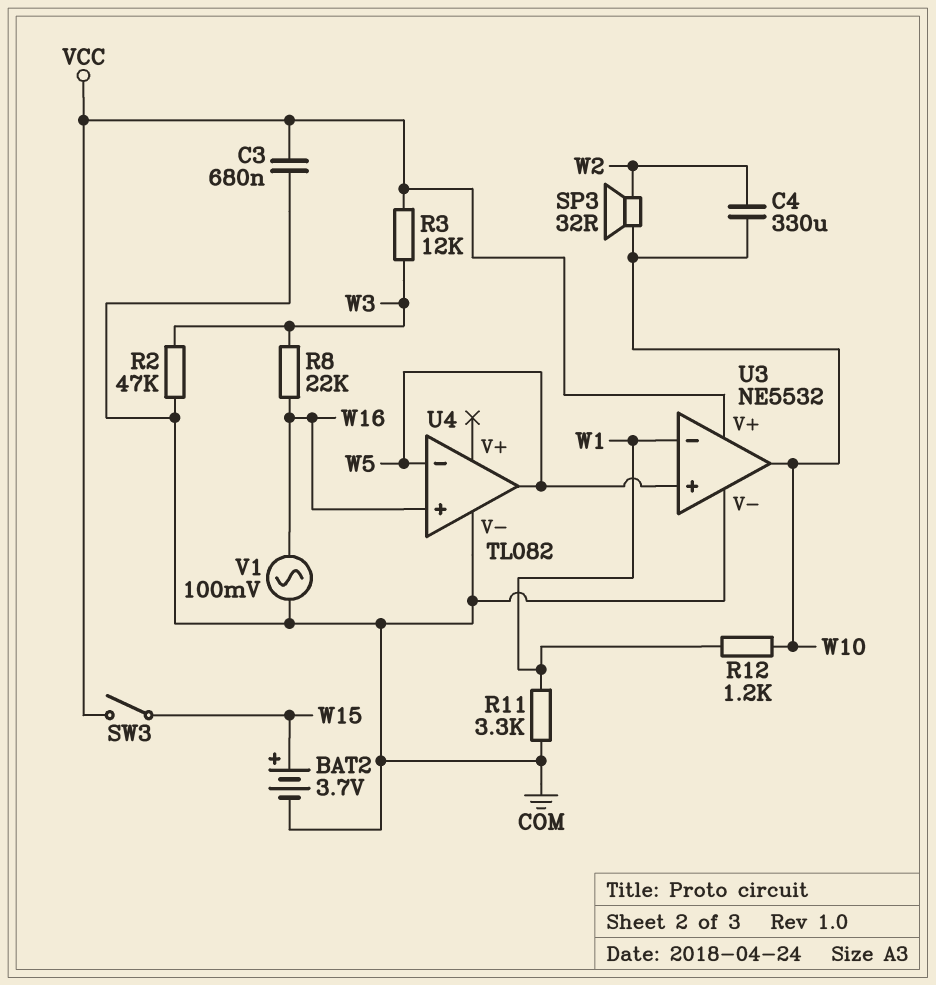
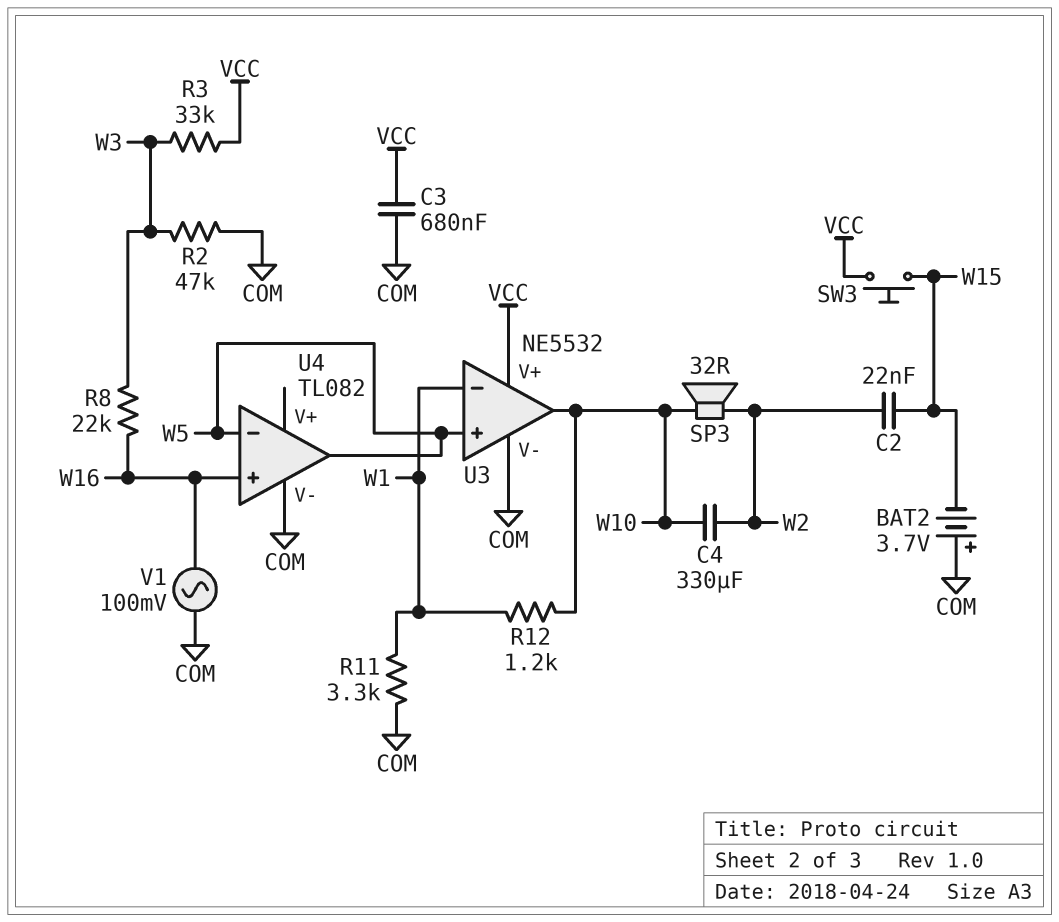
BAT2: 3.7V (plus W15, minus COM) -> 3.7V (plus COM, minus W15)
C2: none -> 22nF (W2, W15)
R3: 12k (VCC, W3) -> 33k (VCC, W3)
SW3: switch (VCC, W15) -> button (VCC, W15)

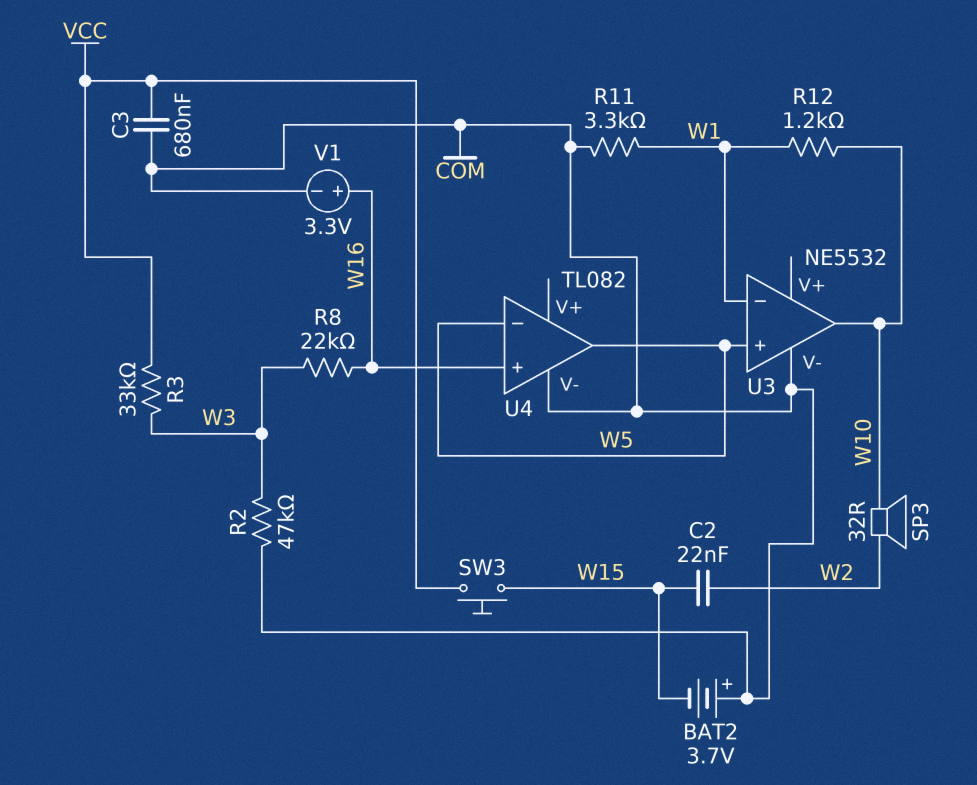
C4: 330uF (W2, W10) -> none
U3 pin V+: VCC -> none
V1: AC 100mV (COM, W16) -> 3.3V (plus W16, minus COM)

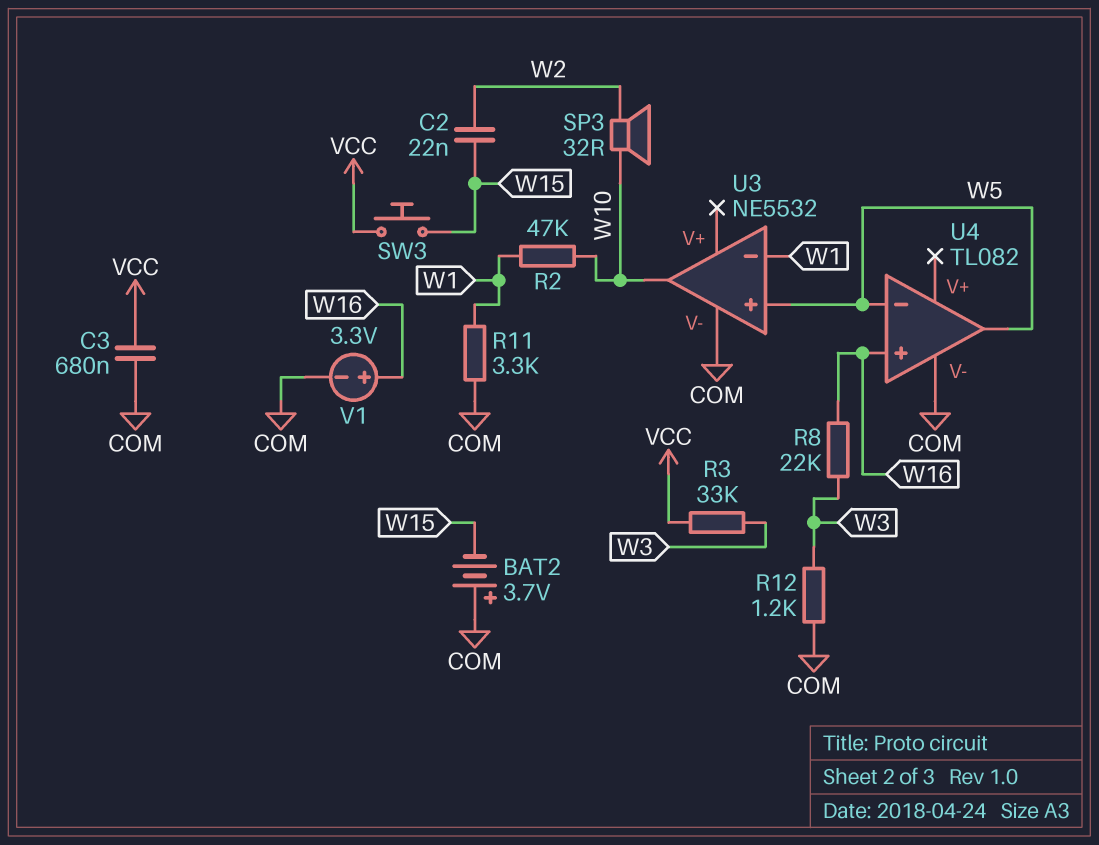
R2: 47k (COM, W3) -> 47k (W1, W10)
R12: 1.2k (W1, W10) -> 1.2k (COM, W3)

